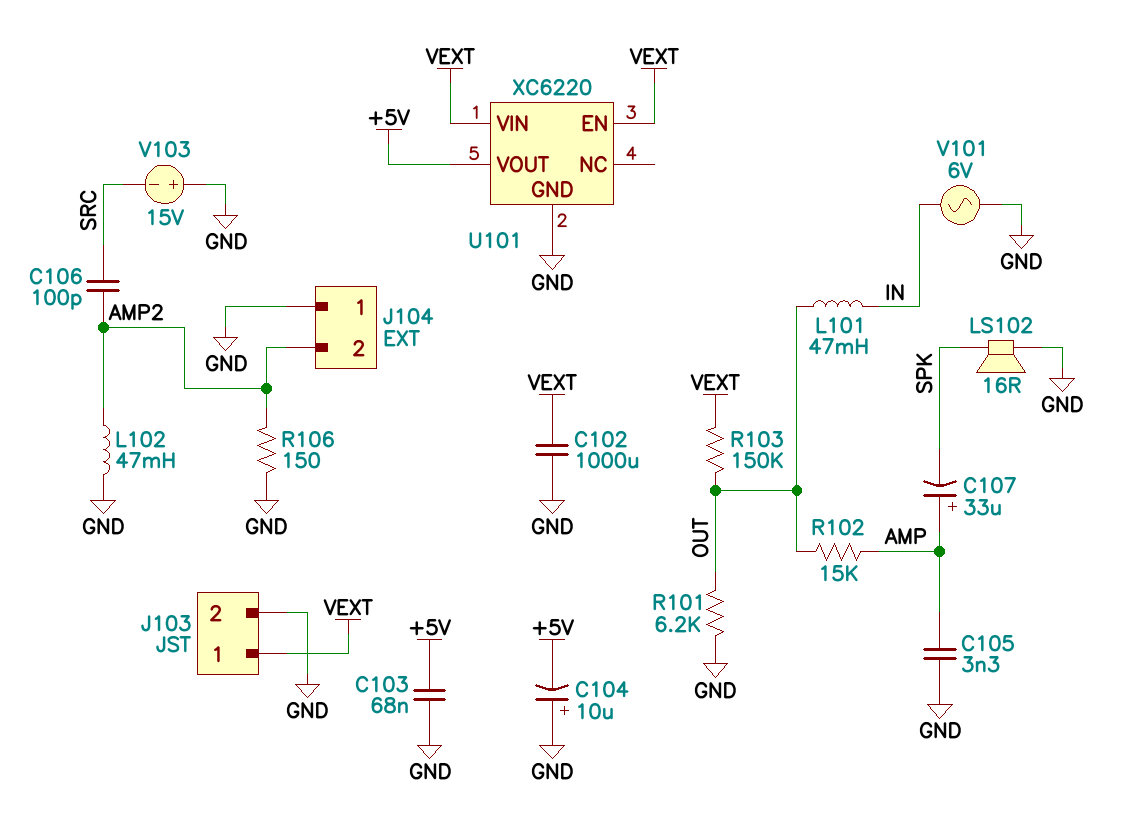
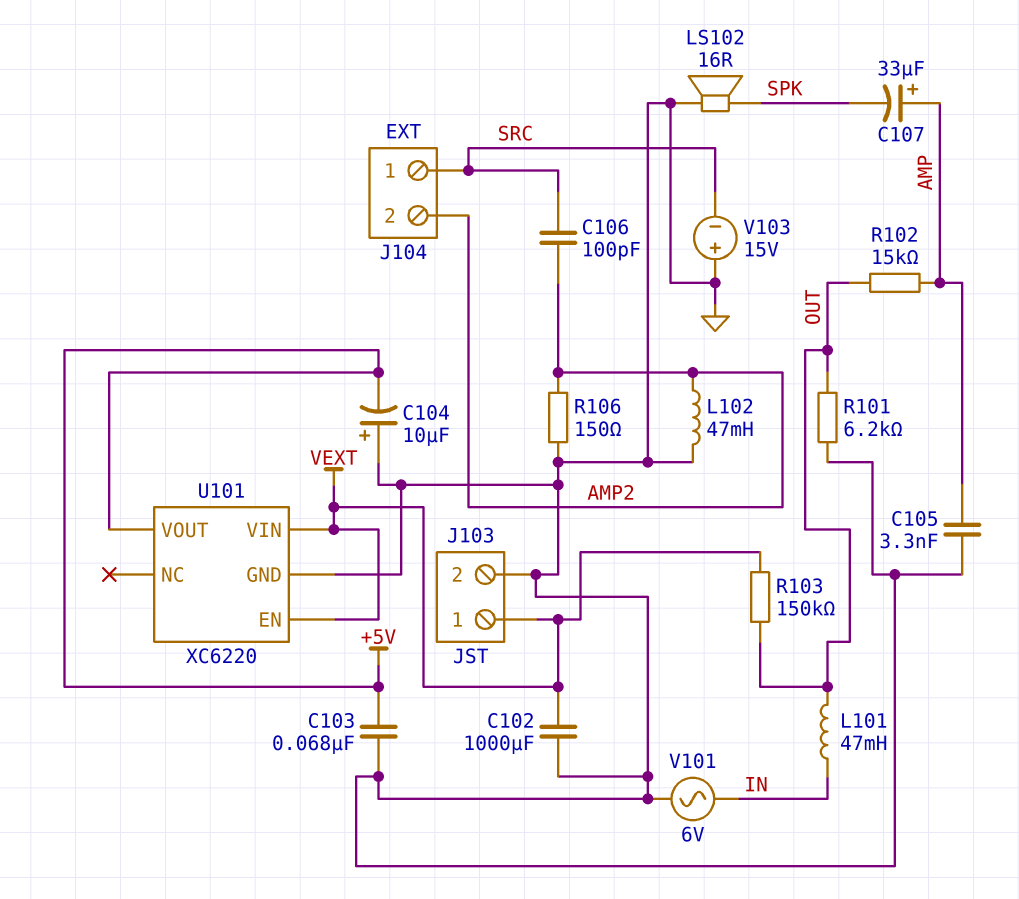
J104 pin 1: GND -> SRC

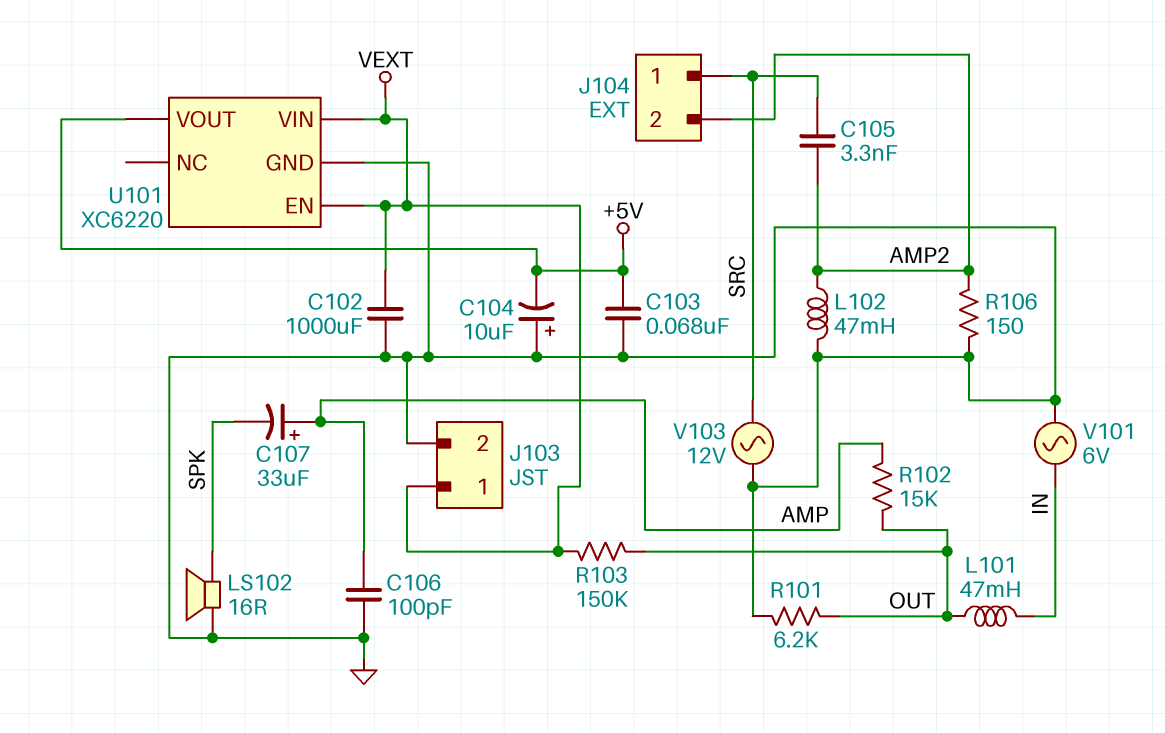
C105: 3.3nF (AMP, GND) -> 3.3nF (AMP2, SRC)
C106: 100pF (AMP2, SRC) -> 100pF (AMP, GND)
V103: 15V (plus GND, minus SRC) -> AC 12V (GND, SRC)

